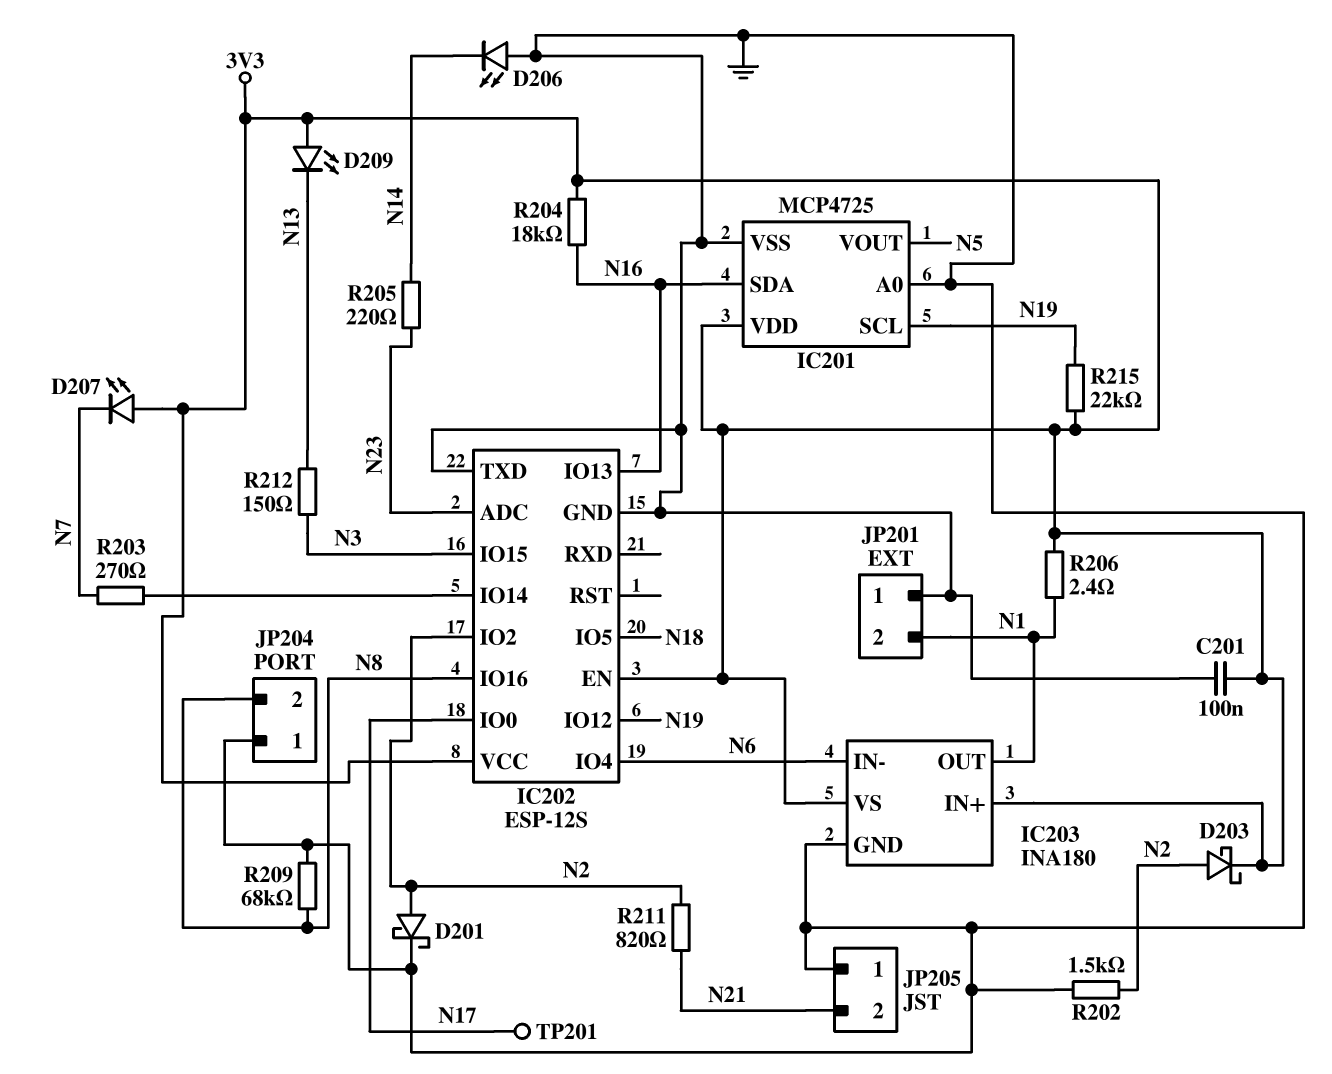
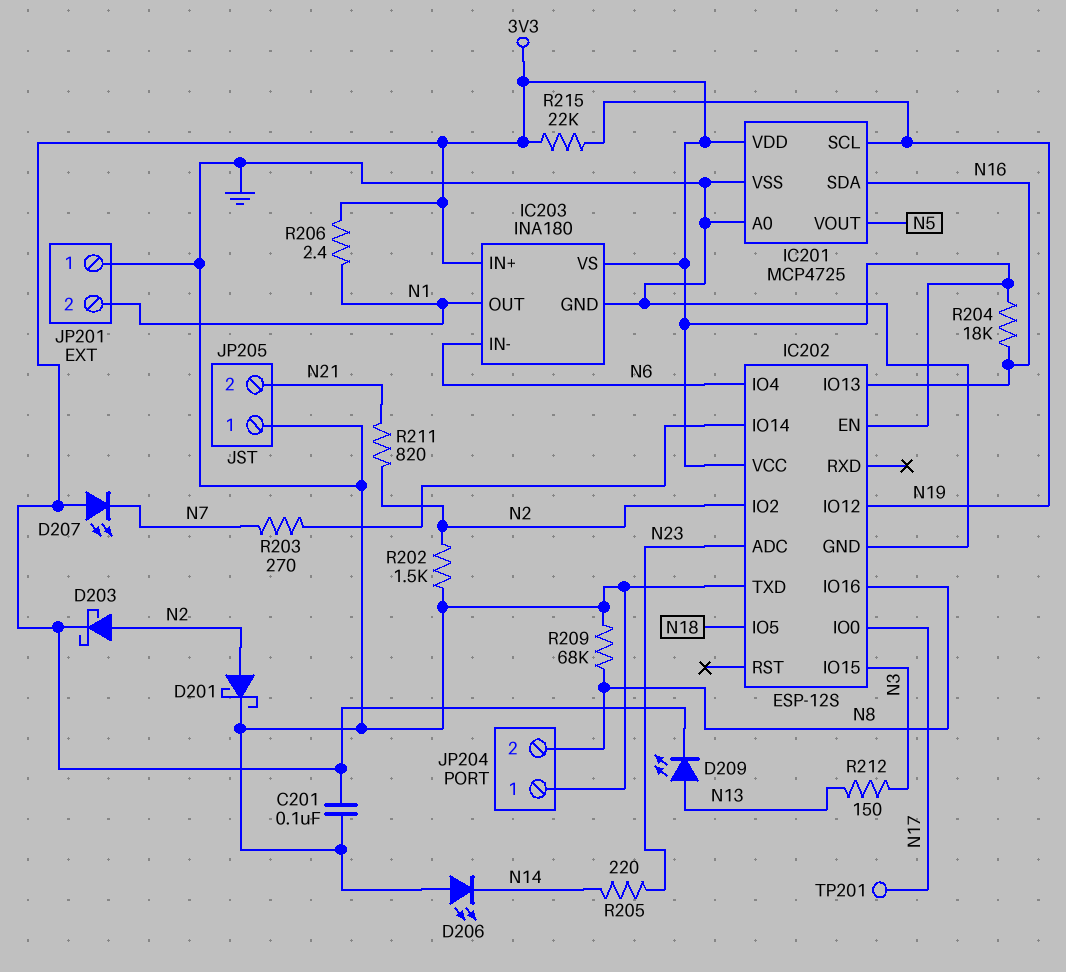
D209: LED (A 3V3, K N13) -> LED (A N13, K 3V3)

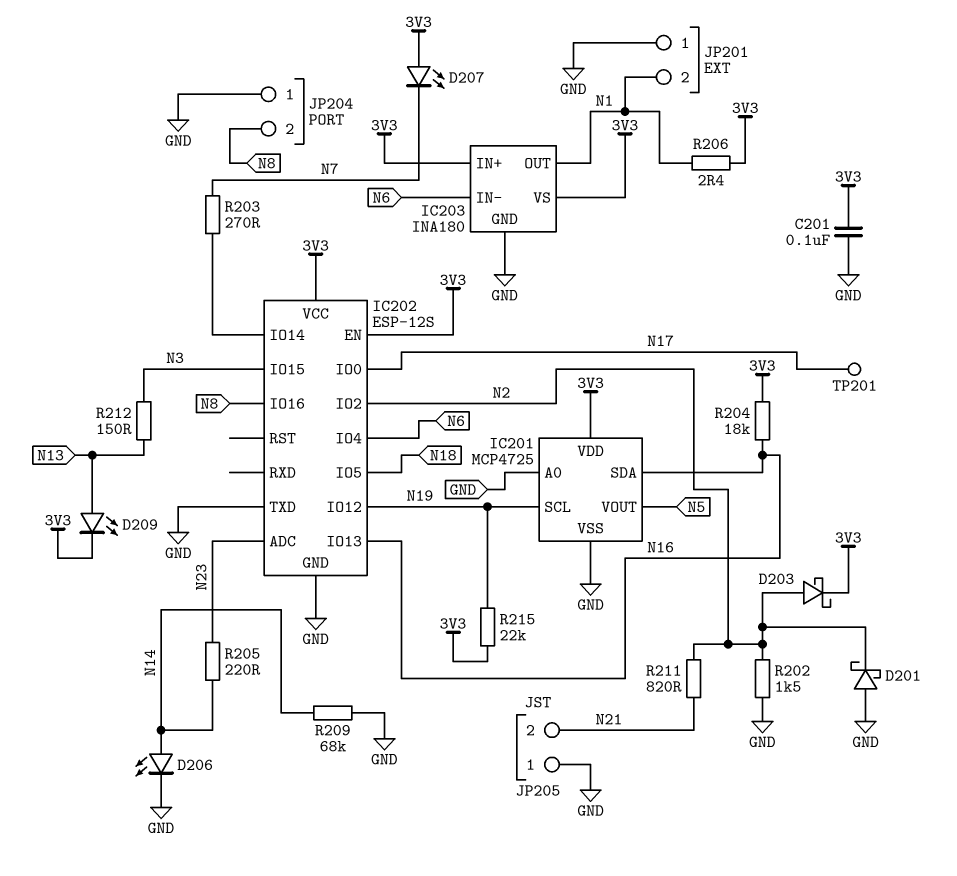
D201: schottky (A N2, K GND) -> schottky (A GND, K N2)
D206: LED (A GND, K N14) -> LED (A N14, K GND)
R209: 68k (GND, N8) -> 68k (GND, N14)

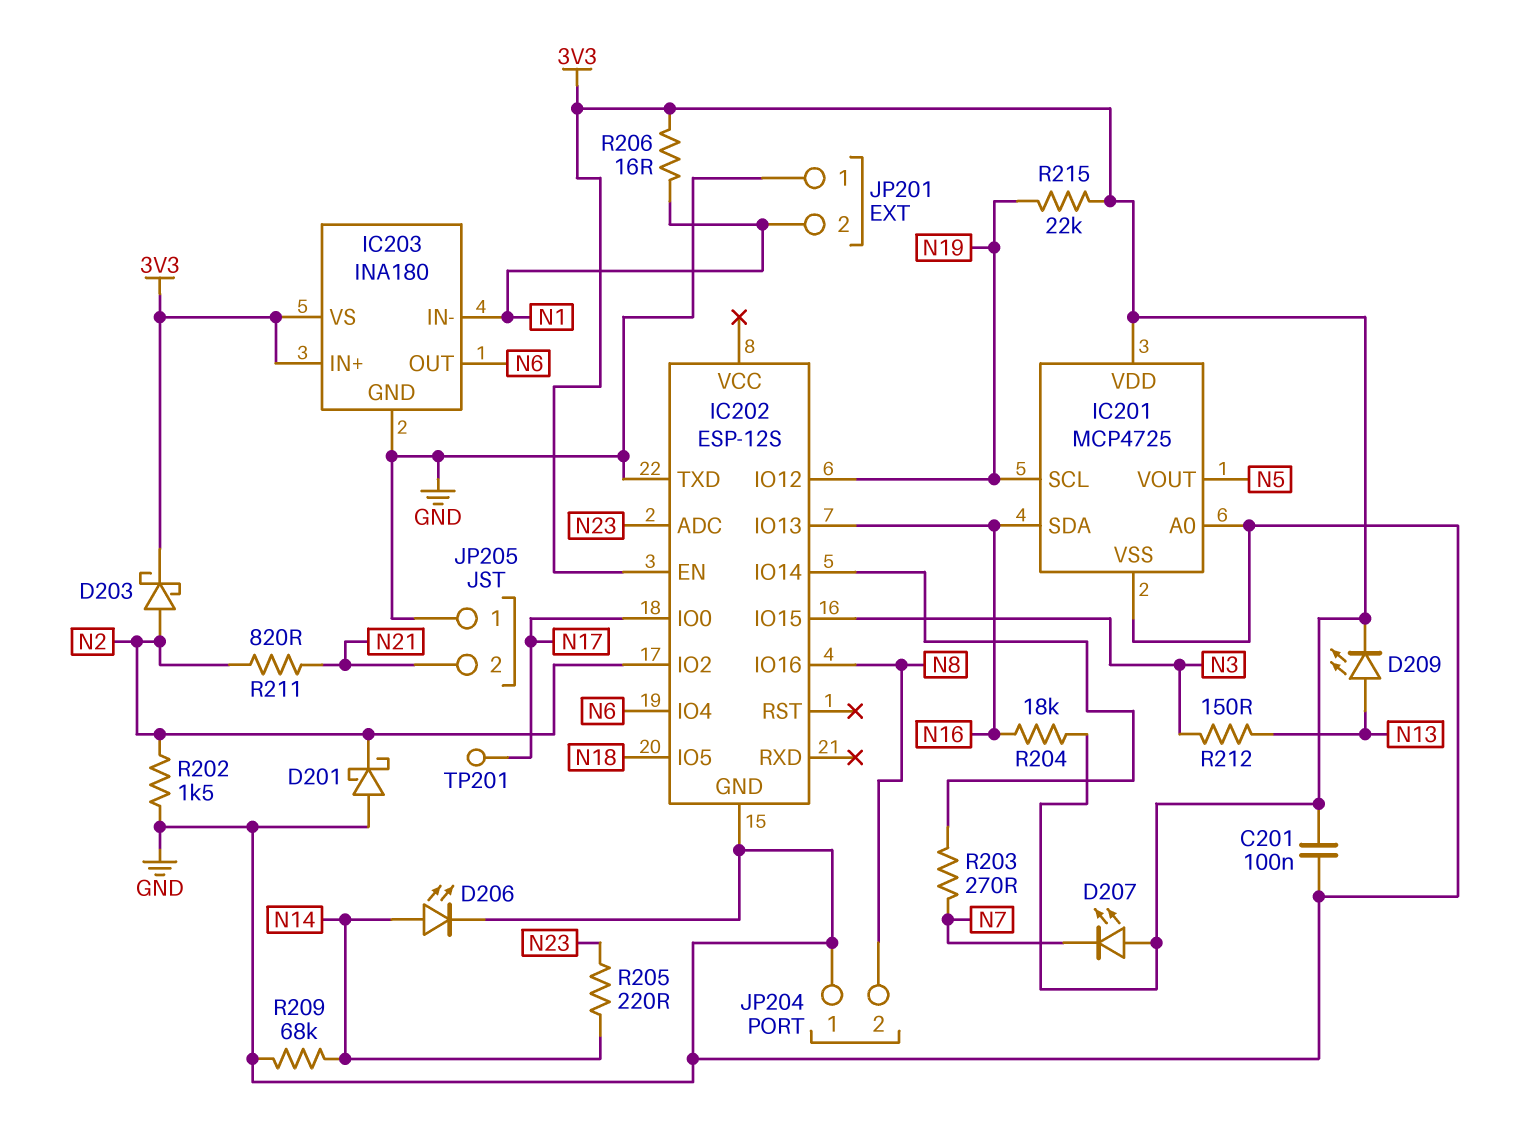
IC202 pin VCC: 3V3 -> none
IC203 pin IN-: N6 -> N1
IC203 pin OUT: N1 -> N6
R206: 2.4 (3V3, N1) -> 16 (3V3, N1)

